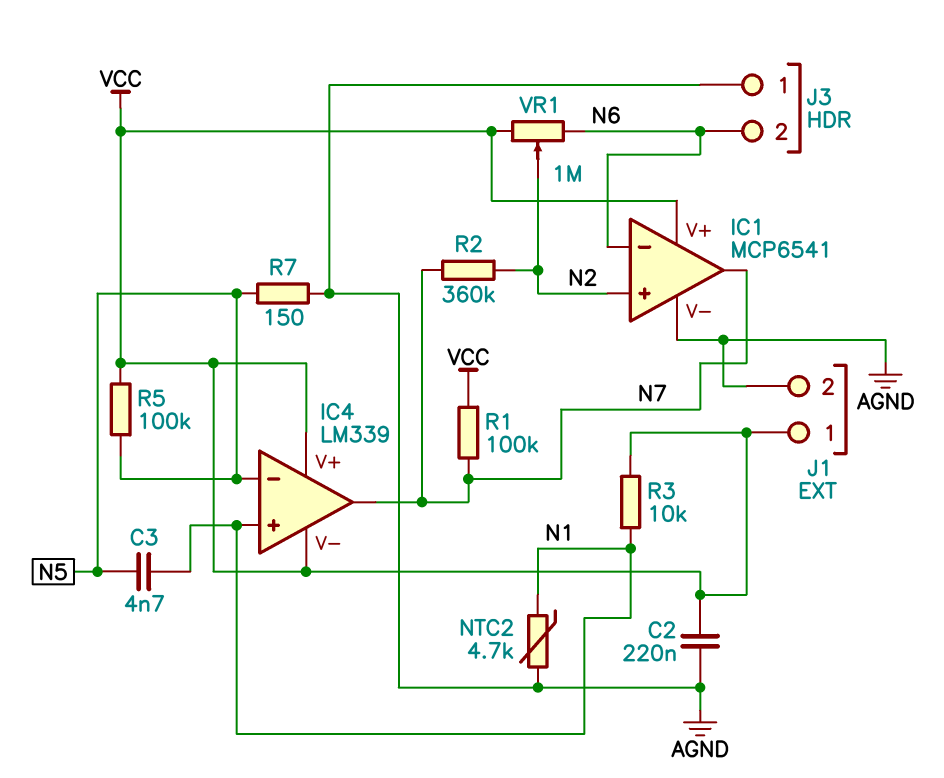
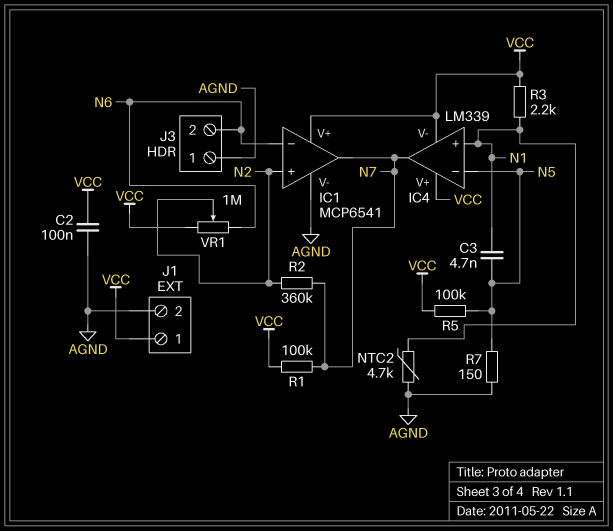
C2: 220nF (AGND, VCC) -> 100nF (AGND, VCC)
R3: 10k (N1, VCC) -> 2.2k (N1, VCC)

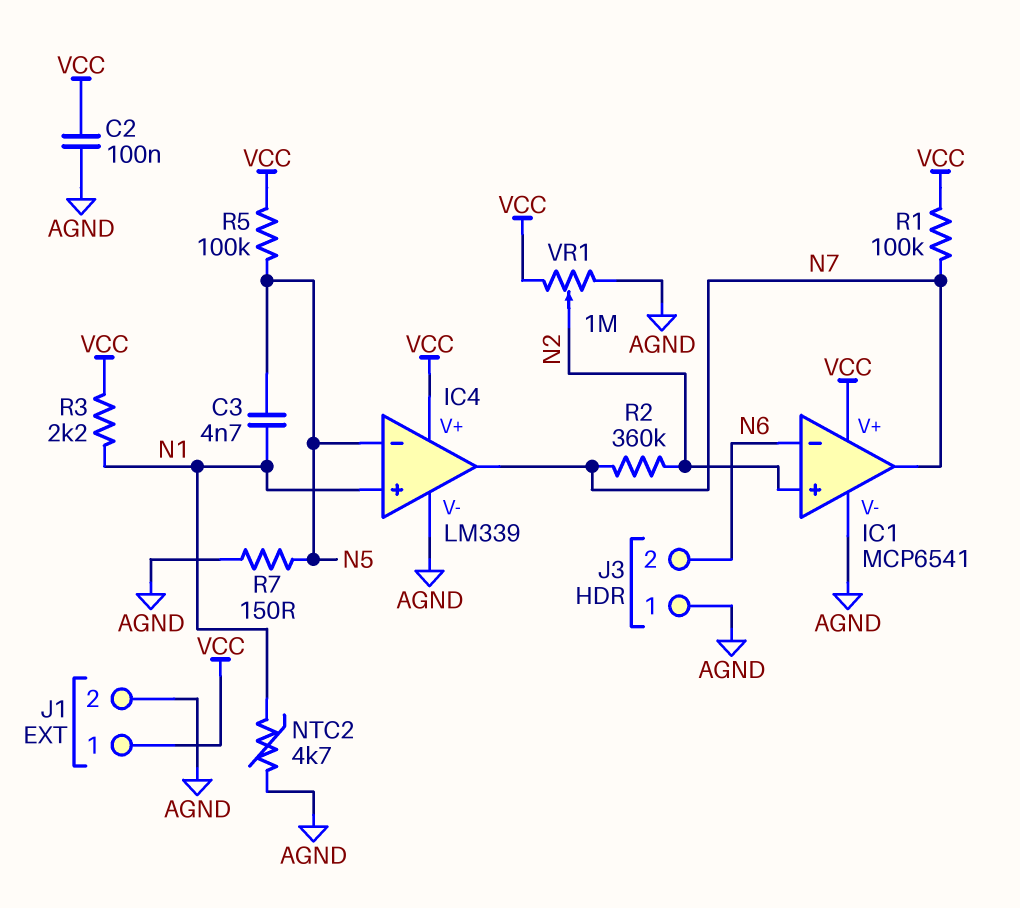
IC4 pin V-: VCC -> AGND
VR1: 1M (N6, VCC, wiper N2) -> 1M (AGND, VCC, wiper N2)

